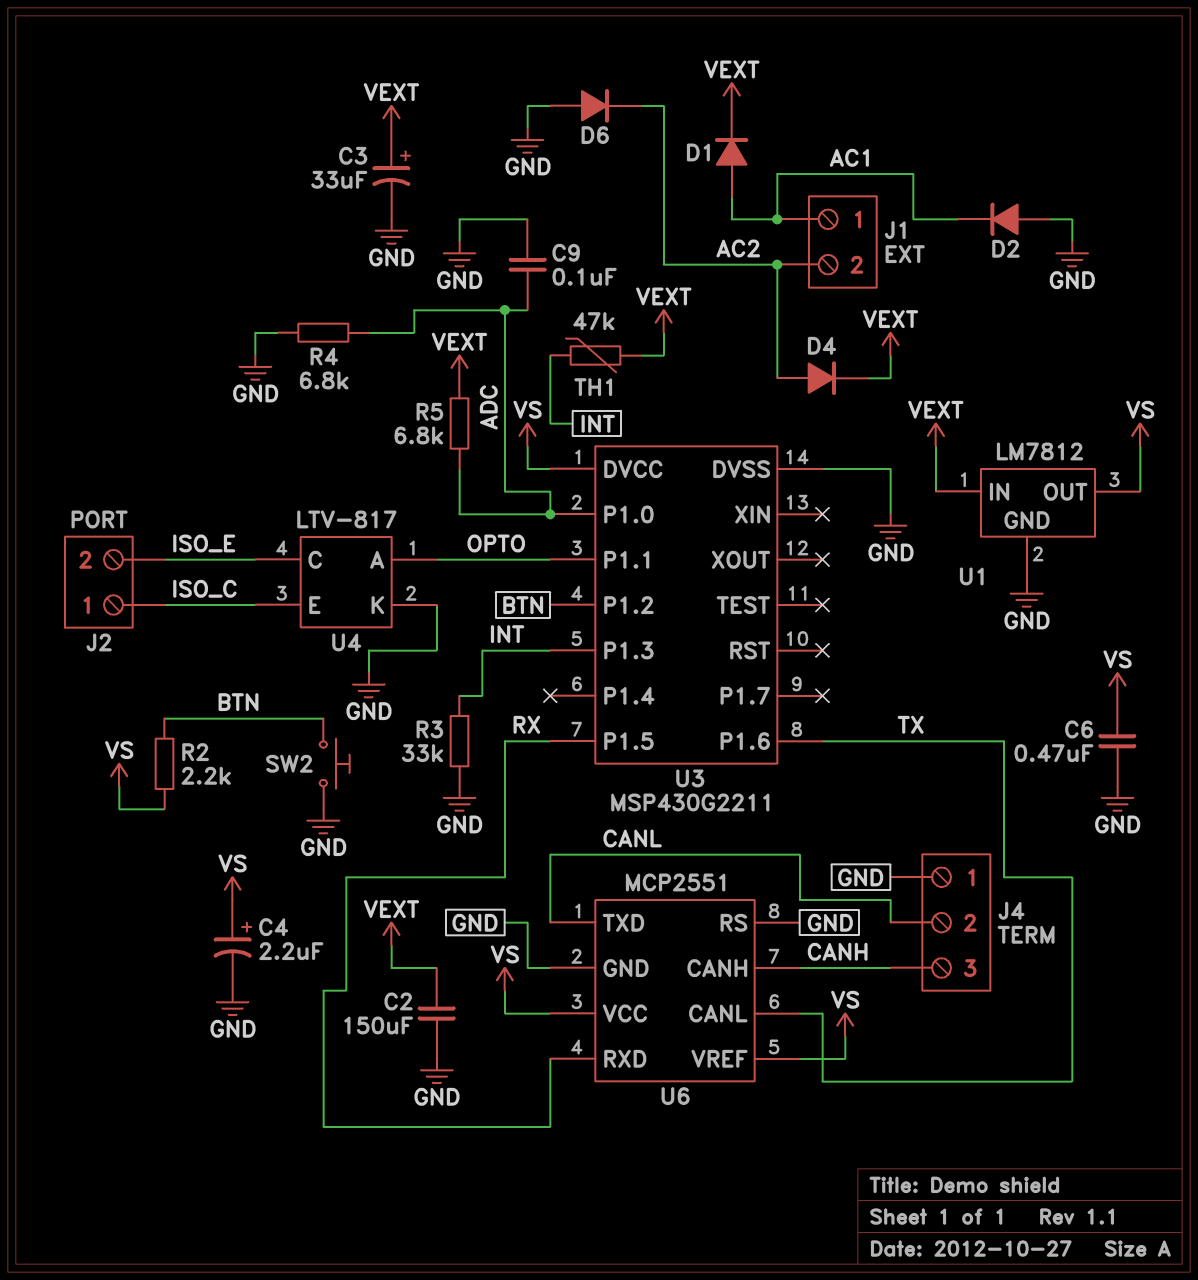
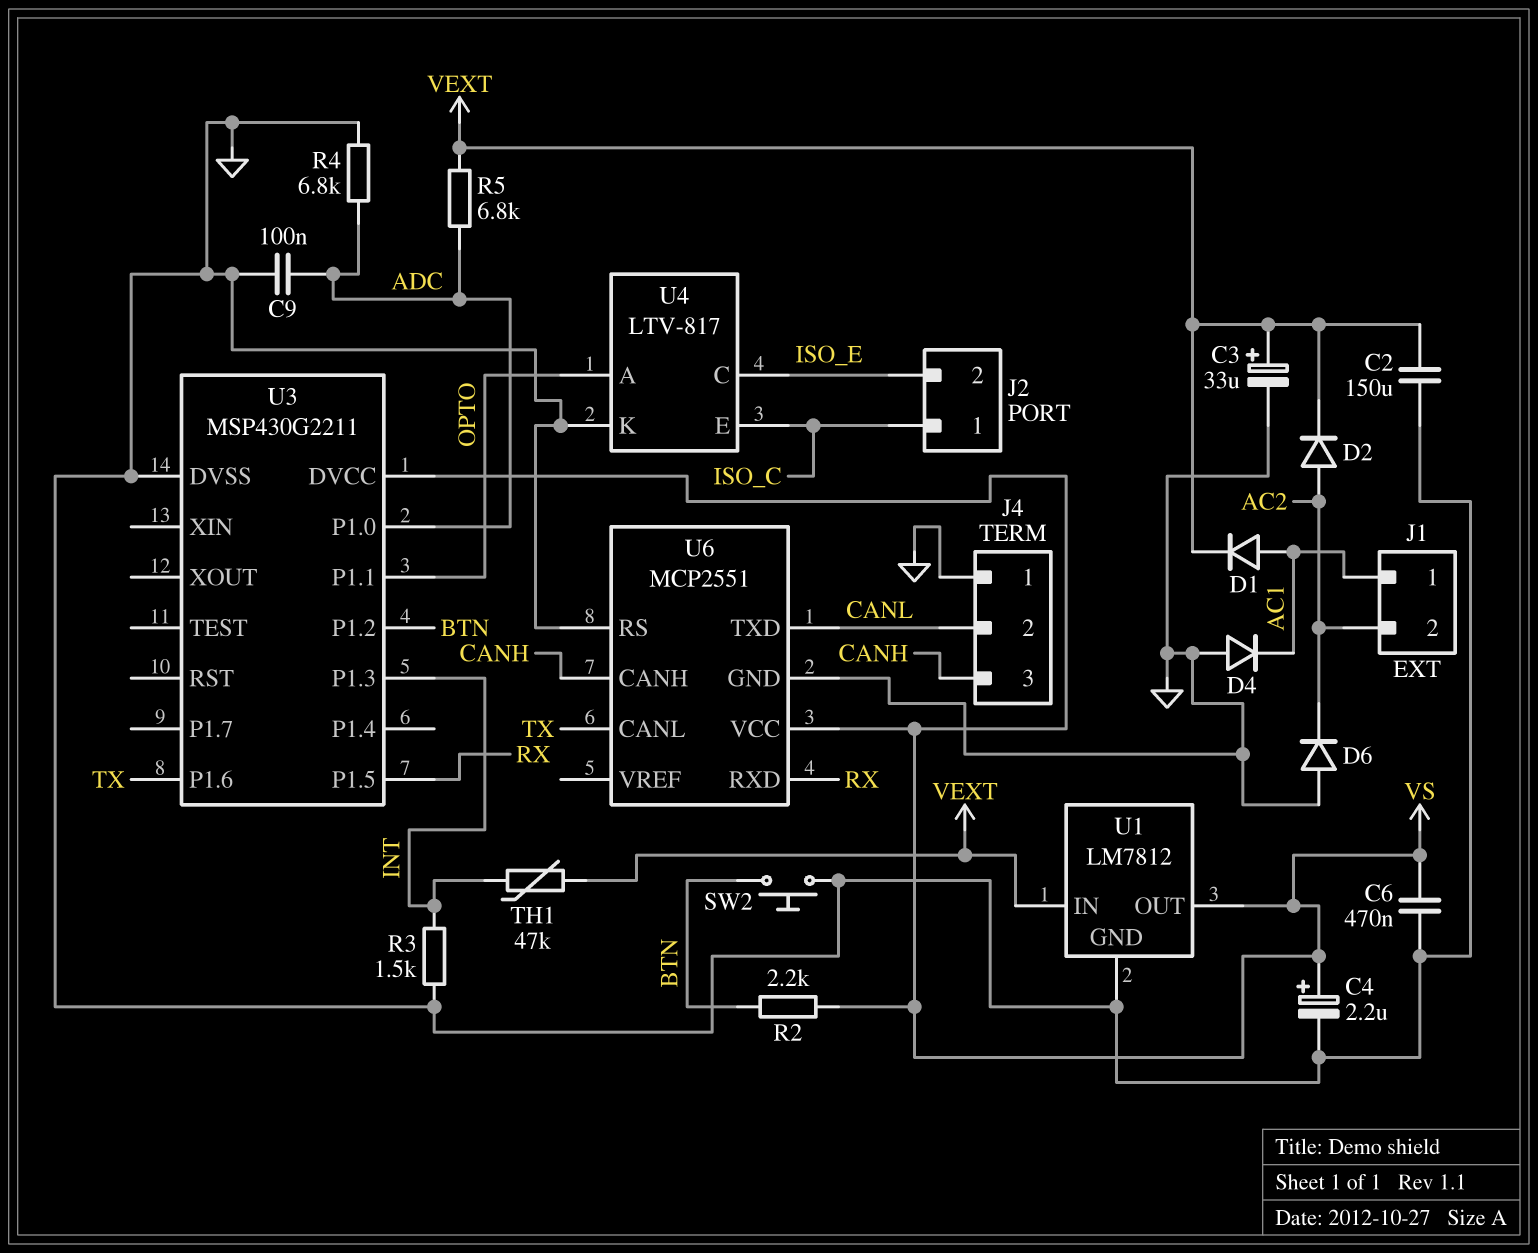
D2: diode (A GND, K AC1) -> diode (A AC2, K VEXT)
D4: diode (A AC2, K VEXT) -> diode (A GND, K AC1)
R3: 33k (GND, INT) -> 1.5k (GND, INT)
U6 pin VREF: VS -> none

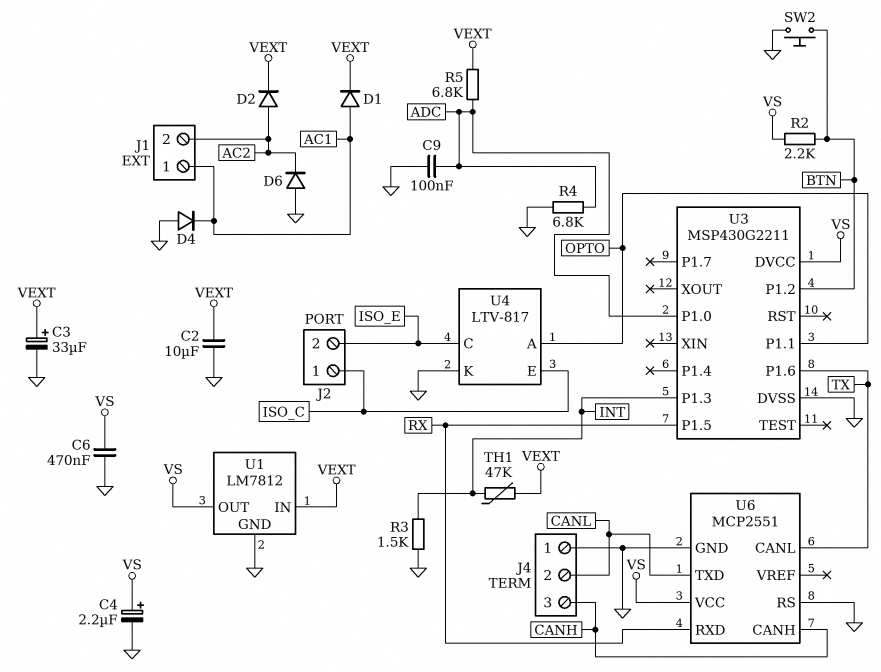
C2: 150uF (GND, VEXT) -> 10uF (GND, VEXT)

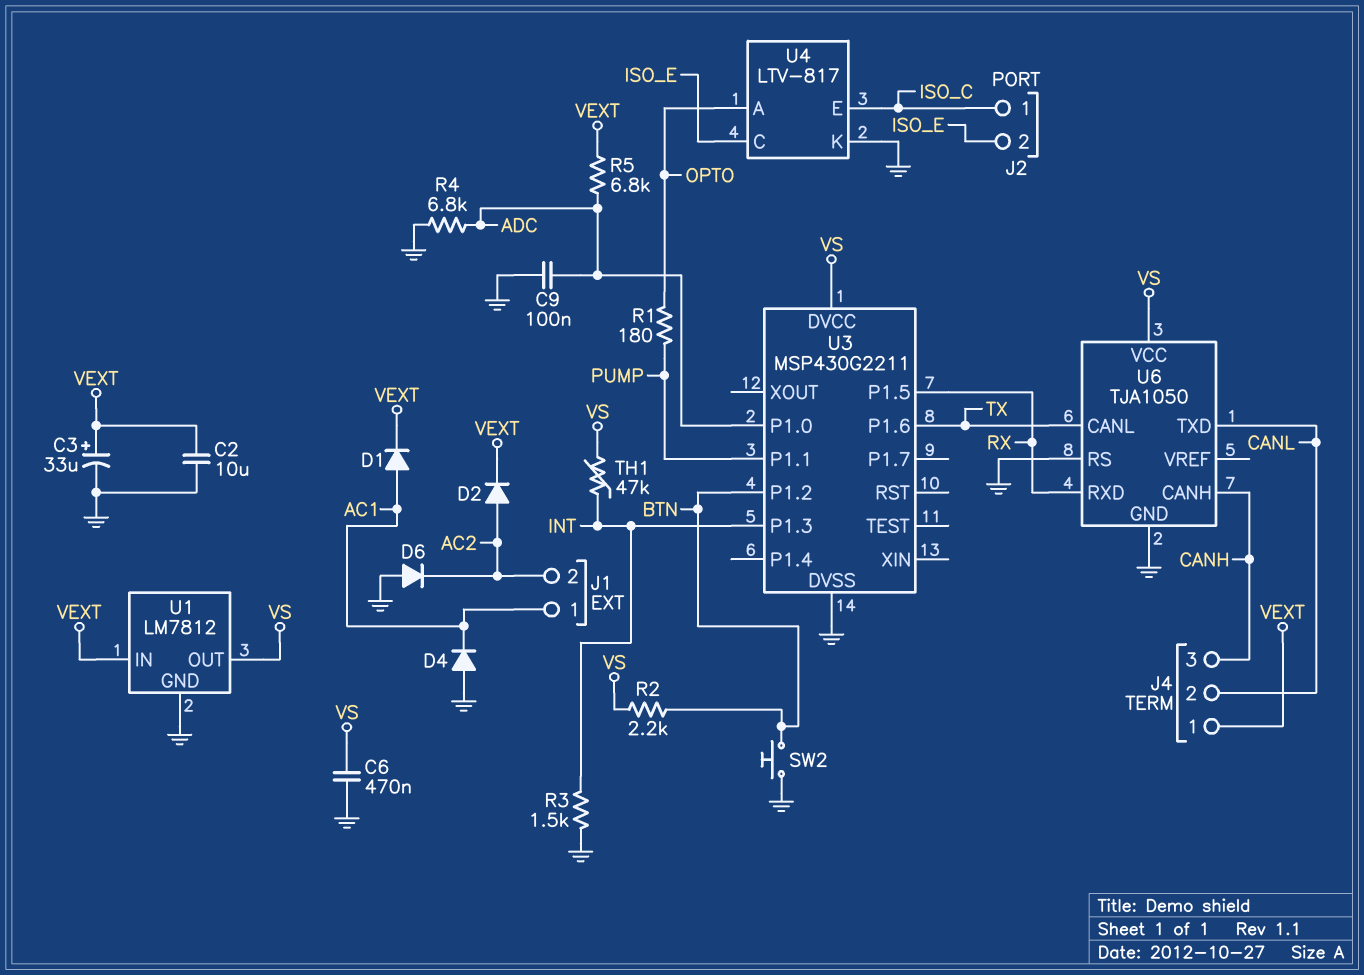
C4: 2.2uF (plus VS, minus GND) -> none
J4 pin 1: GND -> VEXT
R1: none -> 180 (OPTO, PUMP)
TH1: 47k (INT, VEXT) -> 47k (INT, VS)
U3 pin P1.1: OPTO -> PUMP
U6: MCP2551 -> TJA1050

